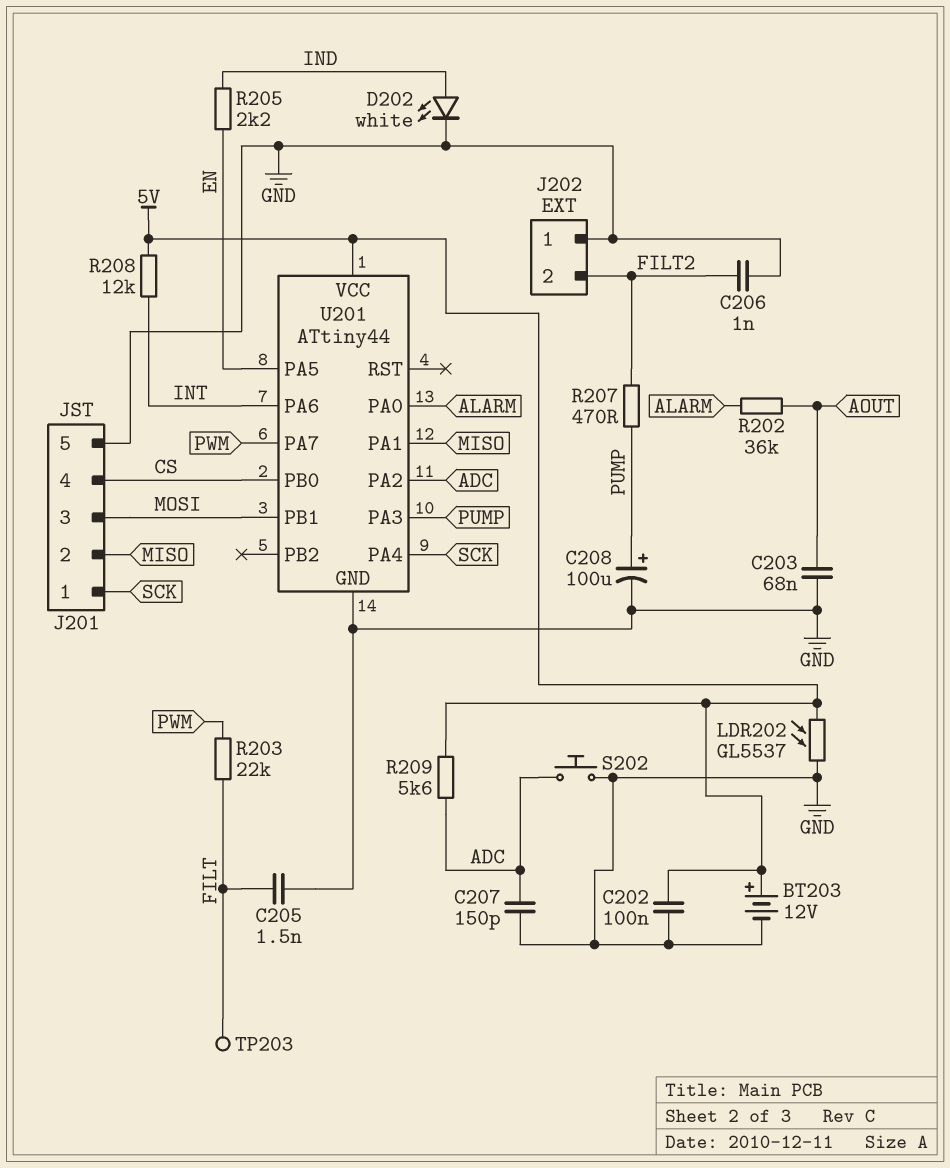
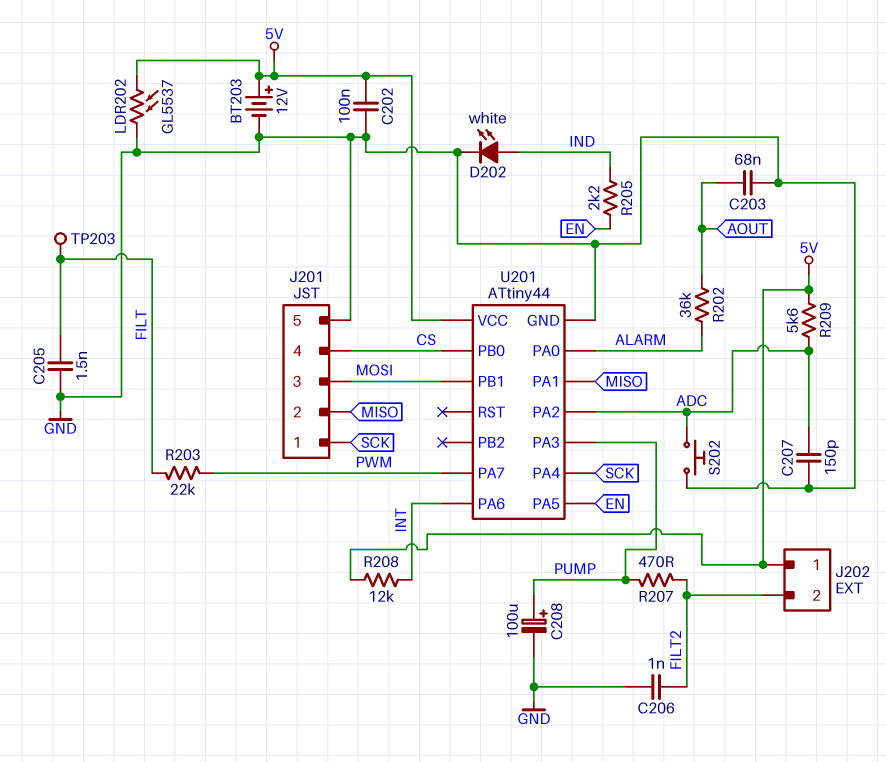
J202 pin 1: GND -> 5V

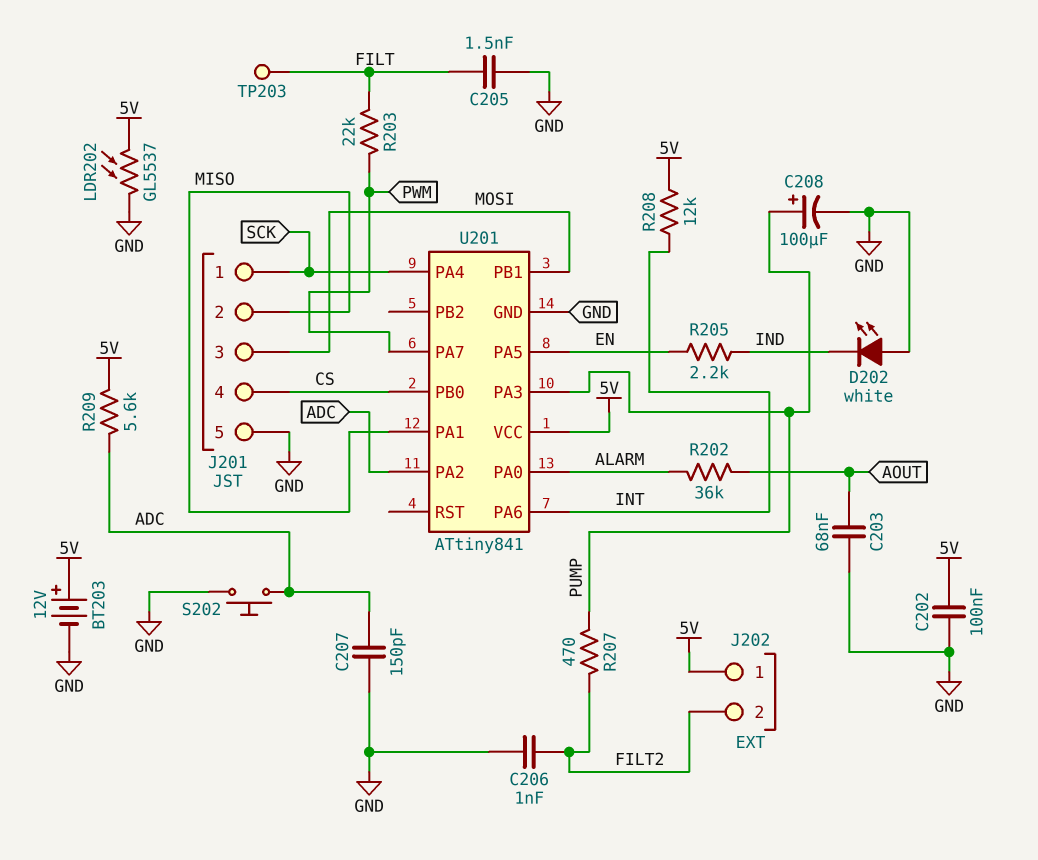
D202: LED white (A IND, K GND) -> LED white (A GND, K IND)
U201: ATtiny44 -> ATtiny841

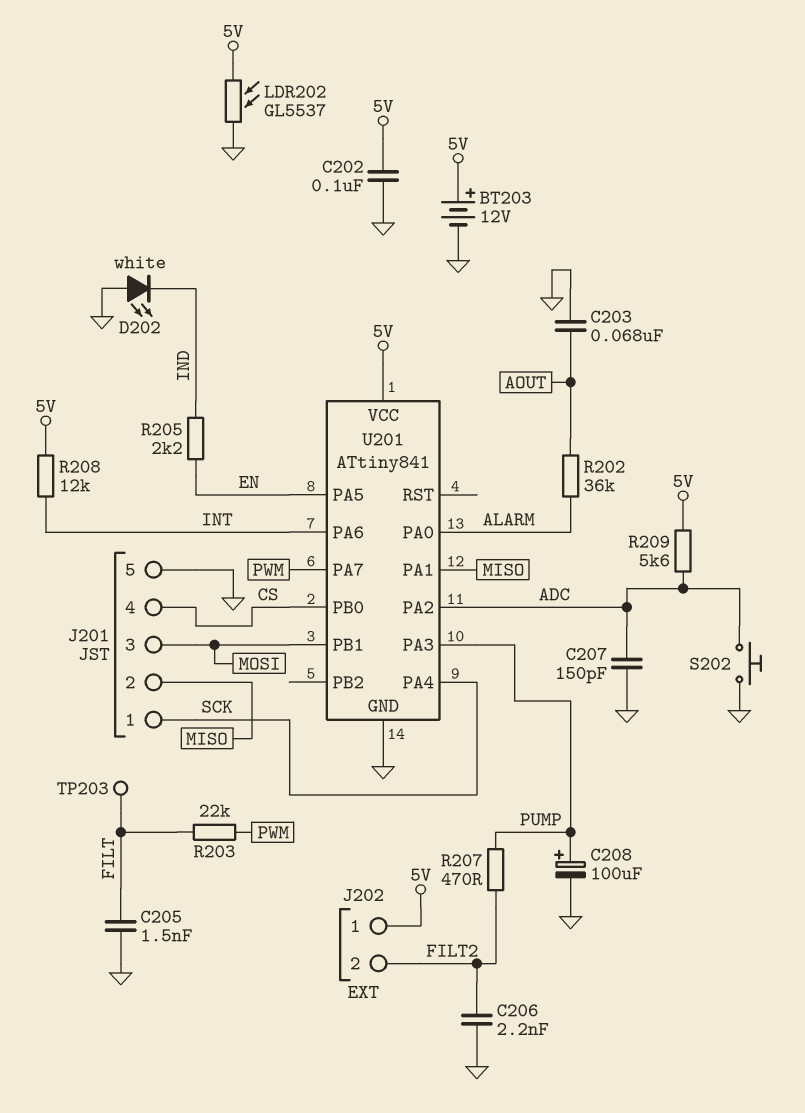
C206: 1nF (FILT2, GND) -> 2.2nF (FILT2, GND)

